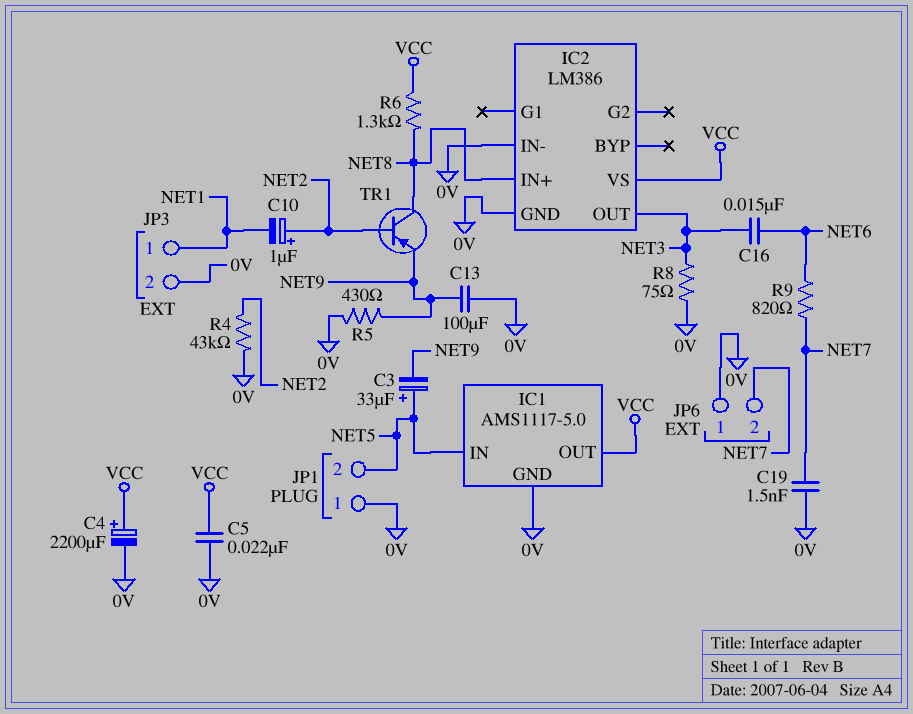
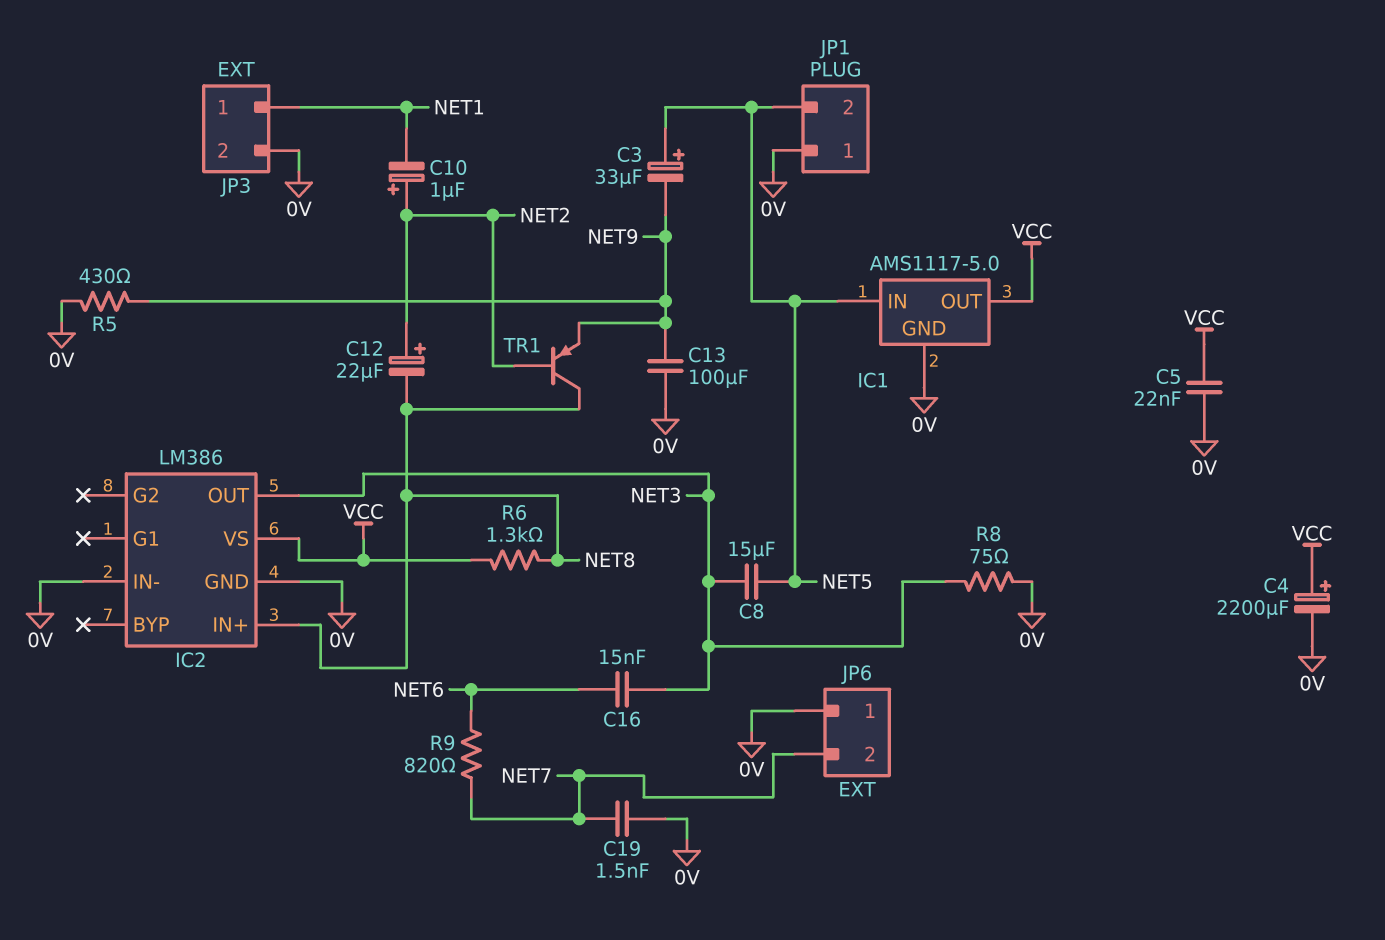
C8: none -> 15uF (NET3, NET5)
C12: none -> 22uF (plus NET2, minus NET8)
R4: 43k (0V, NET2) -> none

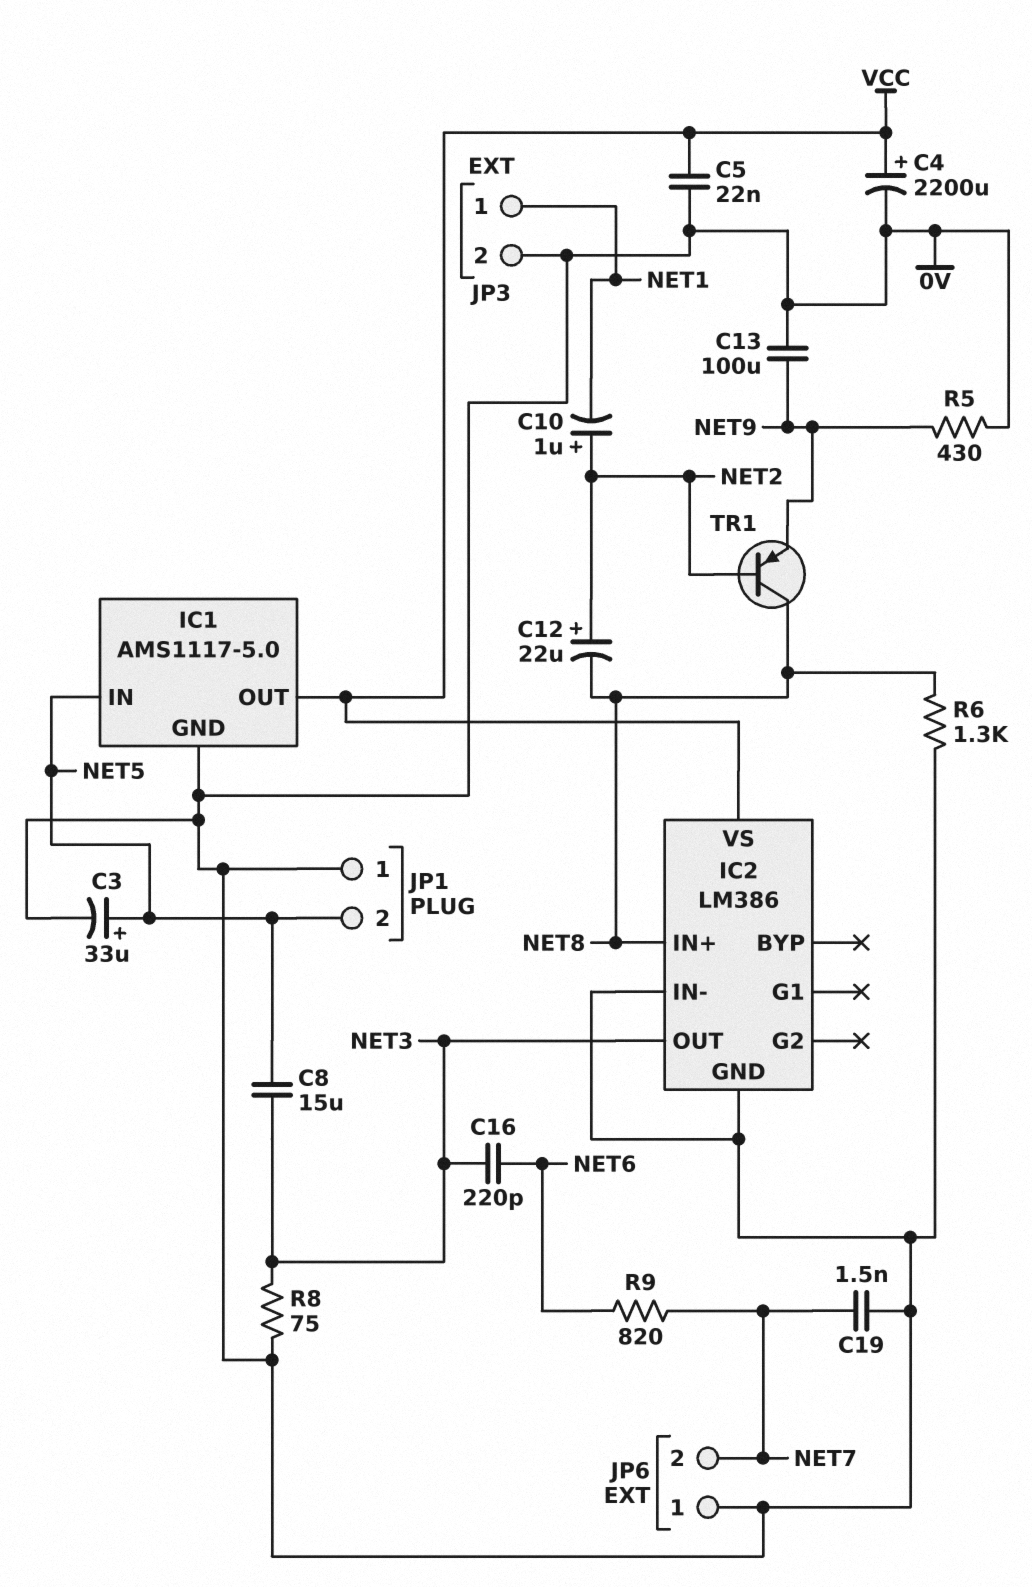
C3: 33uF (plus NET5, minus NET9) -> 33uF (plus NET5, minus 0V)
C16: 15nF (NET3, NET6) -> 220pF (NET3, NET6)
R6: 1.3k (NET8, VCC) -> 1.3k (0V, NET8)

